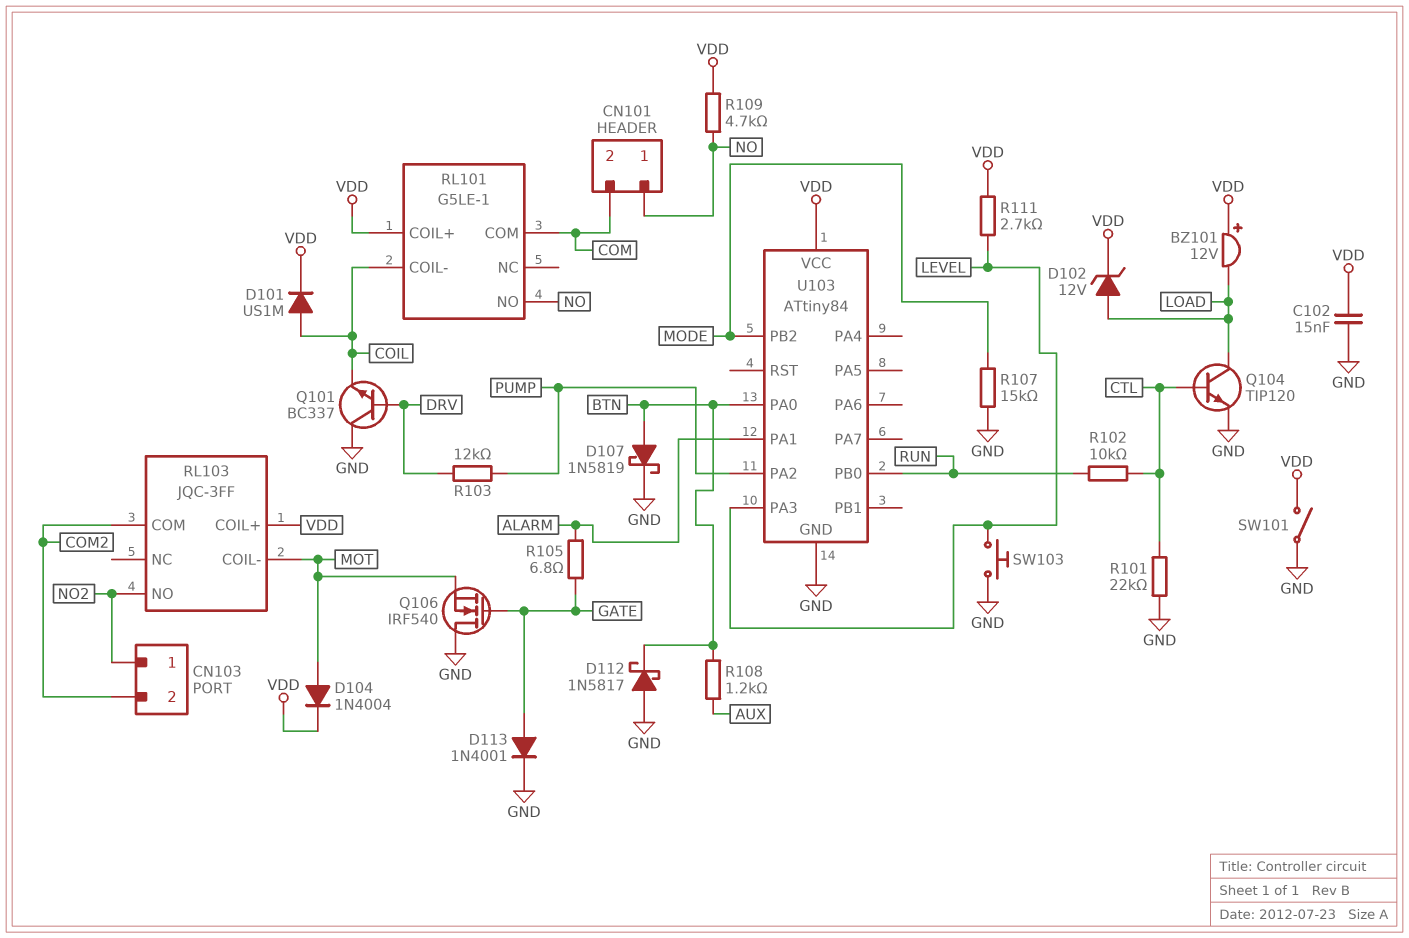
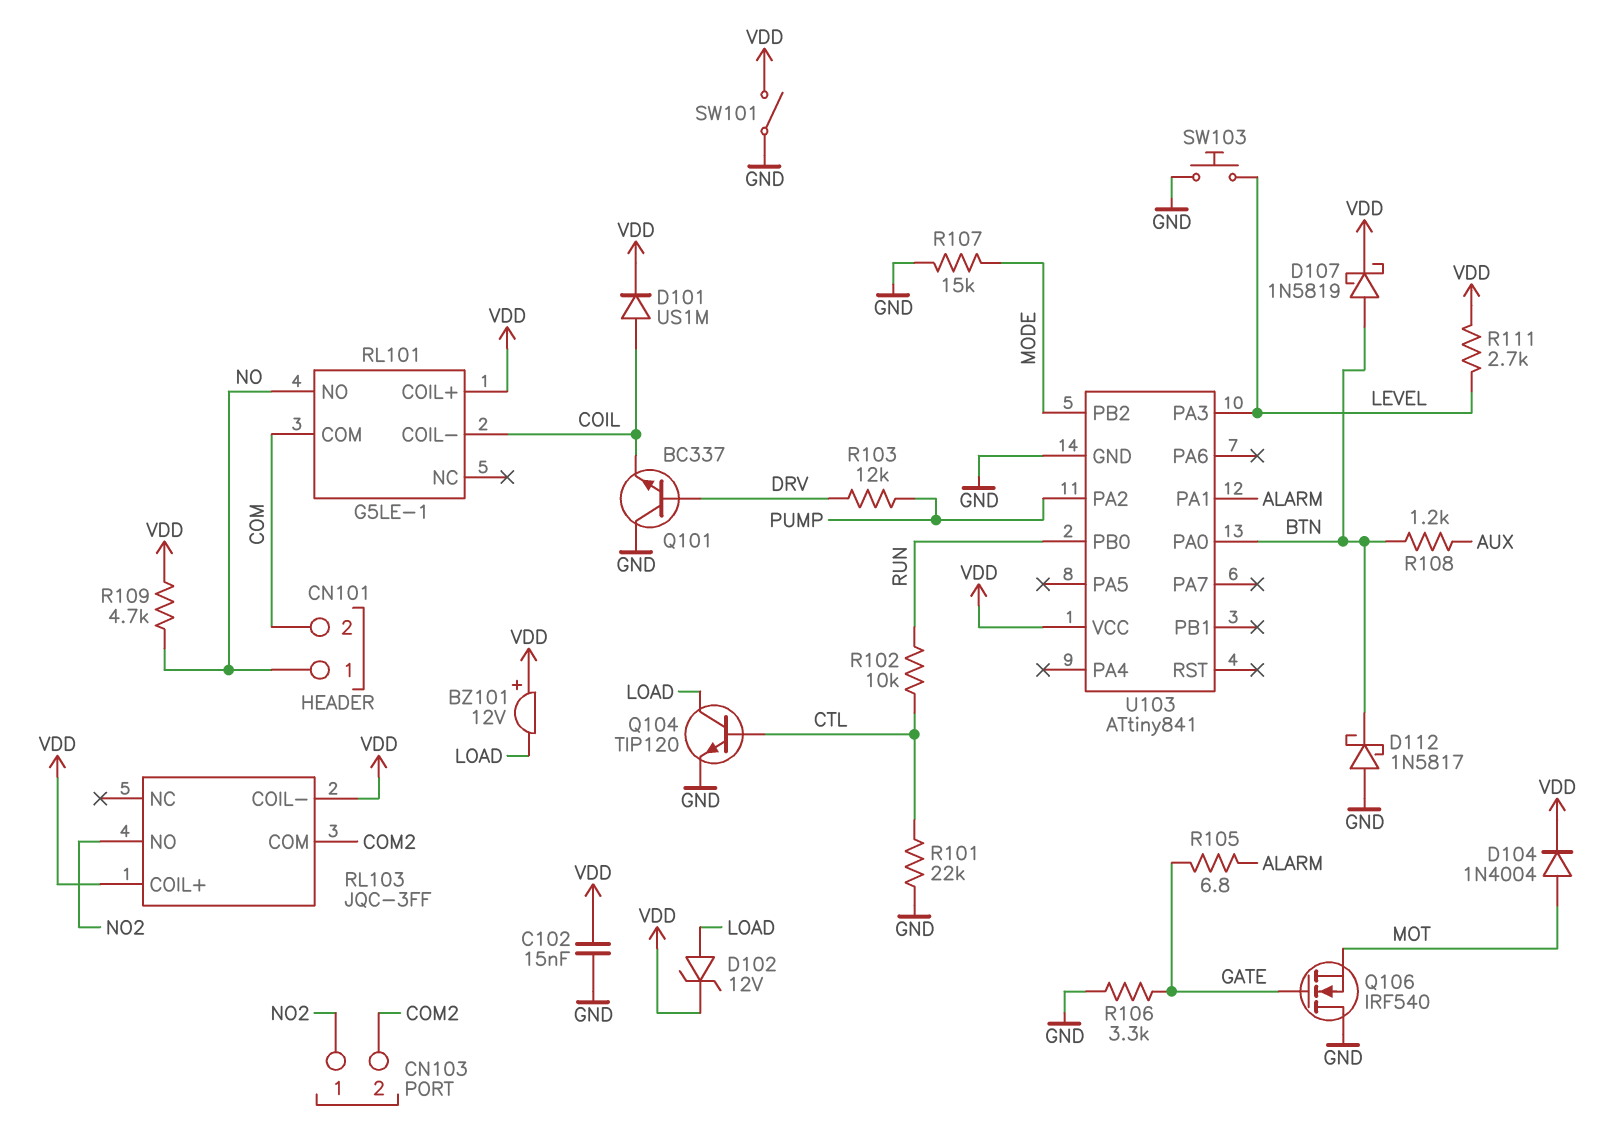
D107: schottky 1N5819 (A BTN, K GND) -> schottky 1N5819 (A BTN, K VDD)
D113: diode 1N4001 (A GATE, K GND) -> none
R106: none -> 3.3k (GATE, GND)
RL103 pin COIL-: MOT -> VDD
U103: ATtiny84 -> ATtiny841

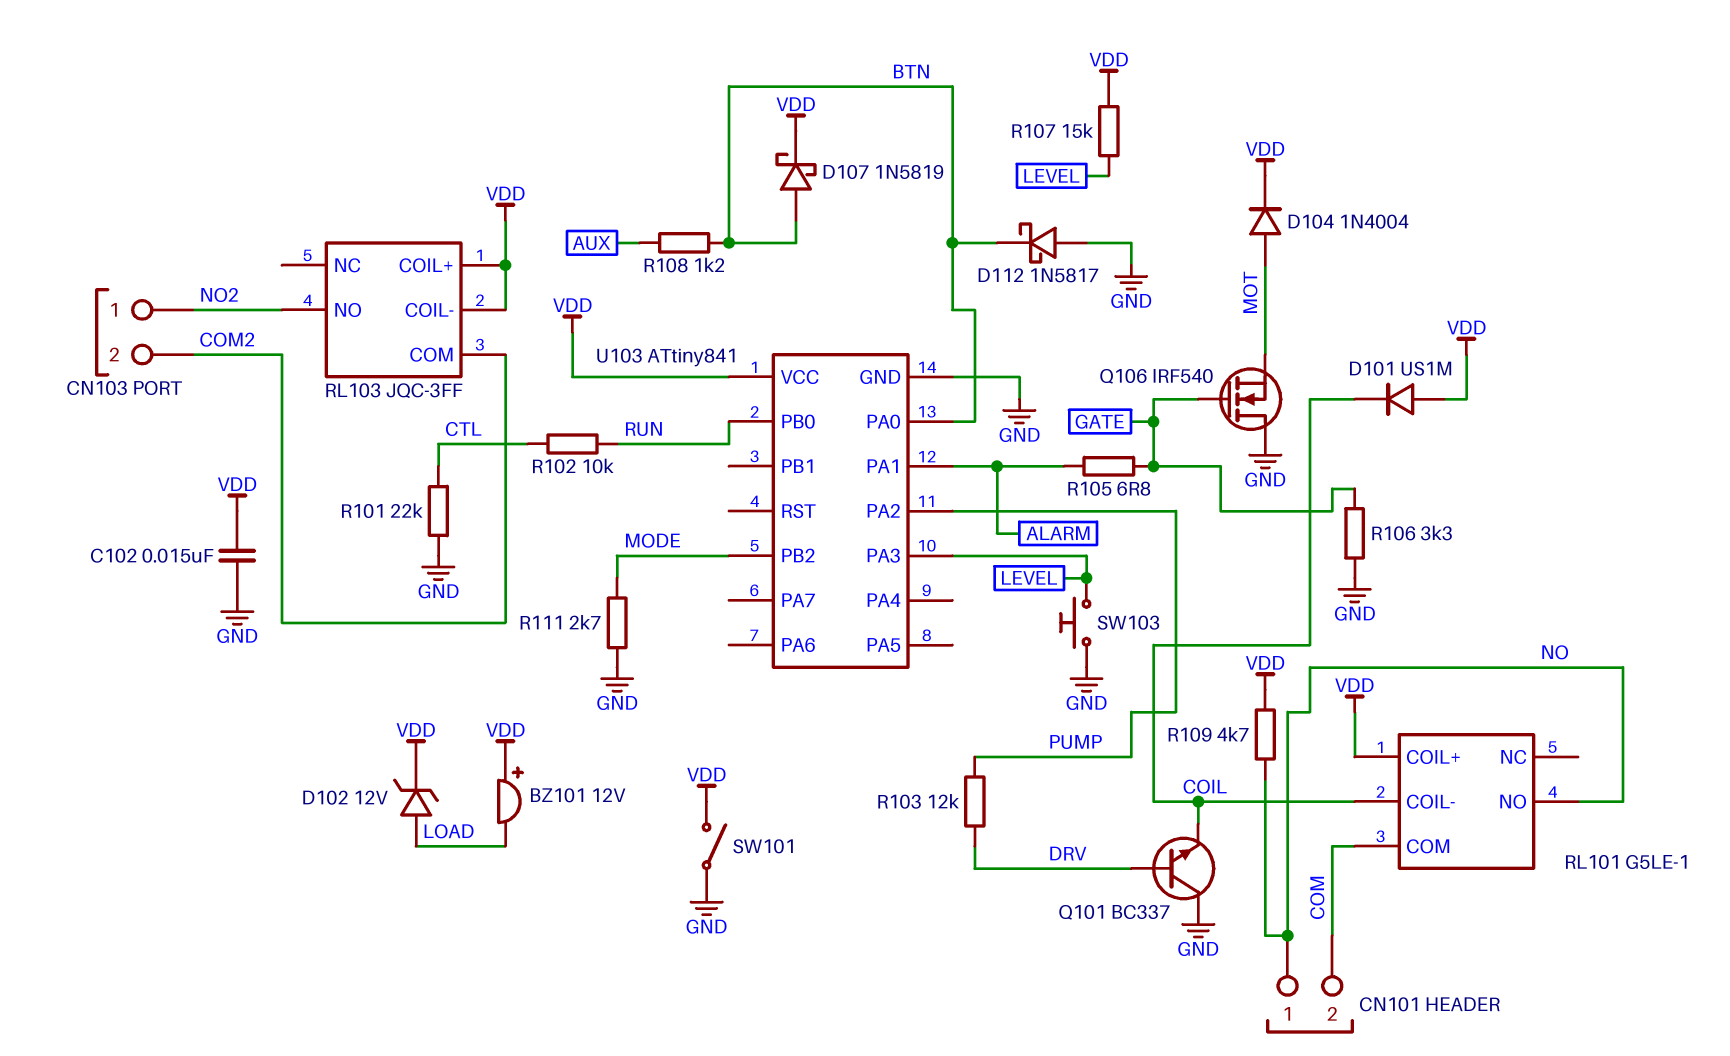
D101: diode US1M (A COIL, K VDD) -> diode US1M (A VDD, K COIL)
Q104: NPN TIP120 (B CTL, C LOAD, E GND) -> none
R107: 15k (GND, MODE) -> 15k (LEVEL, VDD)
R111: 2.7k (LEVEL, VDD) -> 2.7k (GND, MODE)

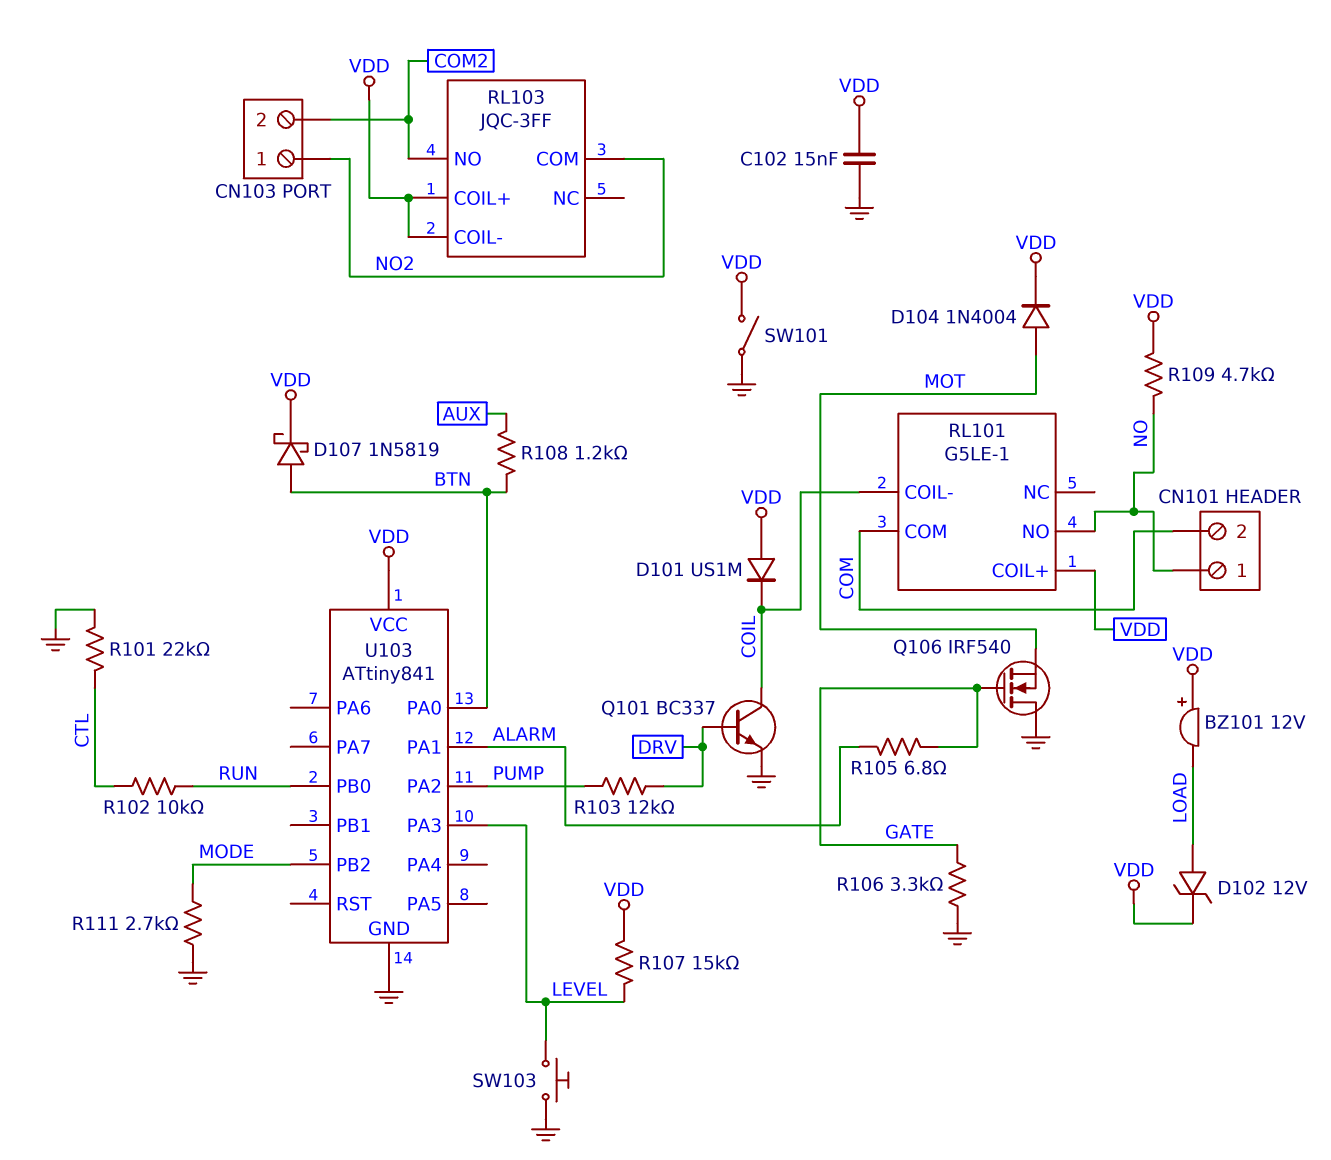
D112: schottky 1N5817 (A GND, K BTN) -> none
Q101: NPN BC337 (B DRV, C GND, E COIL) -> NPN BC337 (B DRV, C COIL, E GND)
RL103 pin COM: COM2 -> NO2
RL103 pin NO: NO2 -> COM2

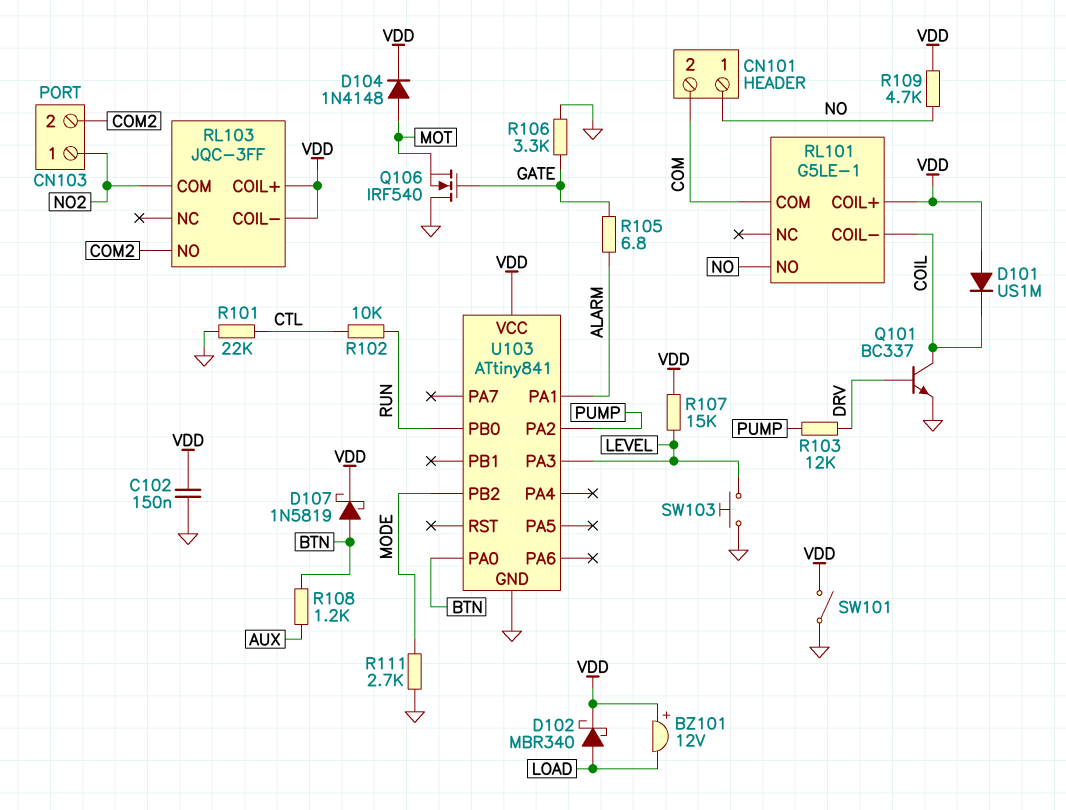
C102: 15nF (GND, VDD) -> 150nF (GND, VDD)
D102: zener 12V (A LOAD, K VDD) -> schottky MBR340 (A LOAD, K VDD)
D104: diode 1N4004 (A MOT, K VDD) -> diode 1N4148 (A MOT, K VDD)

